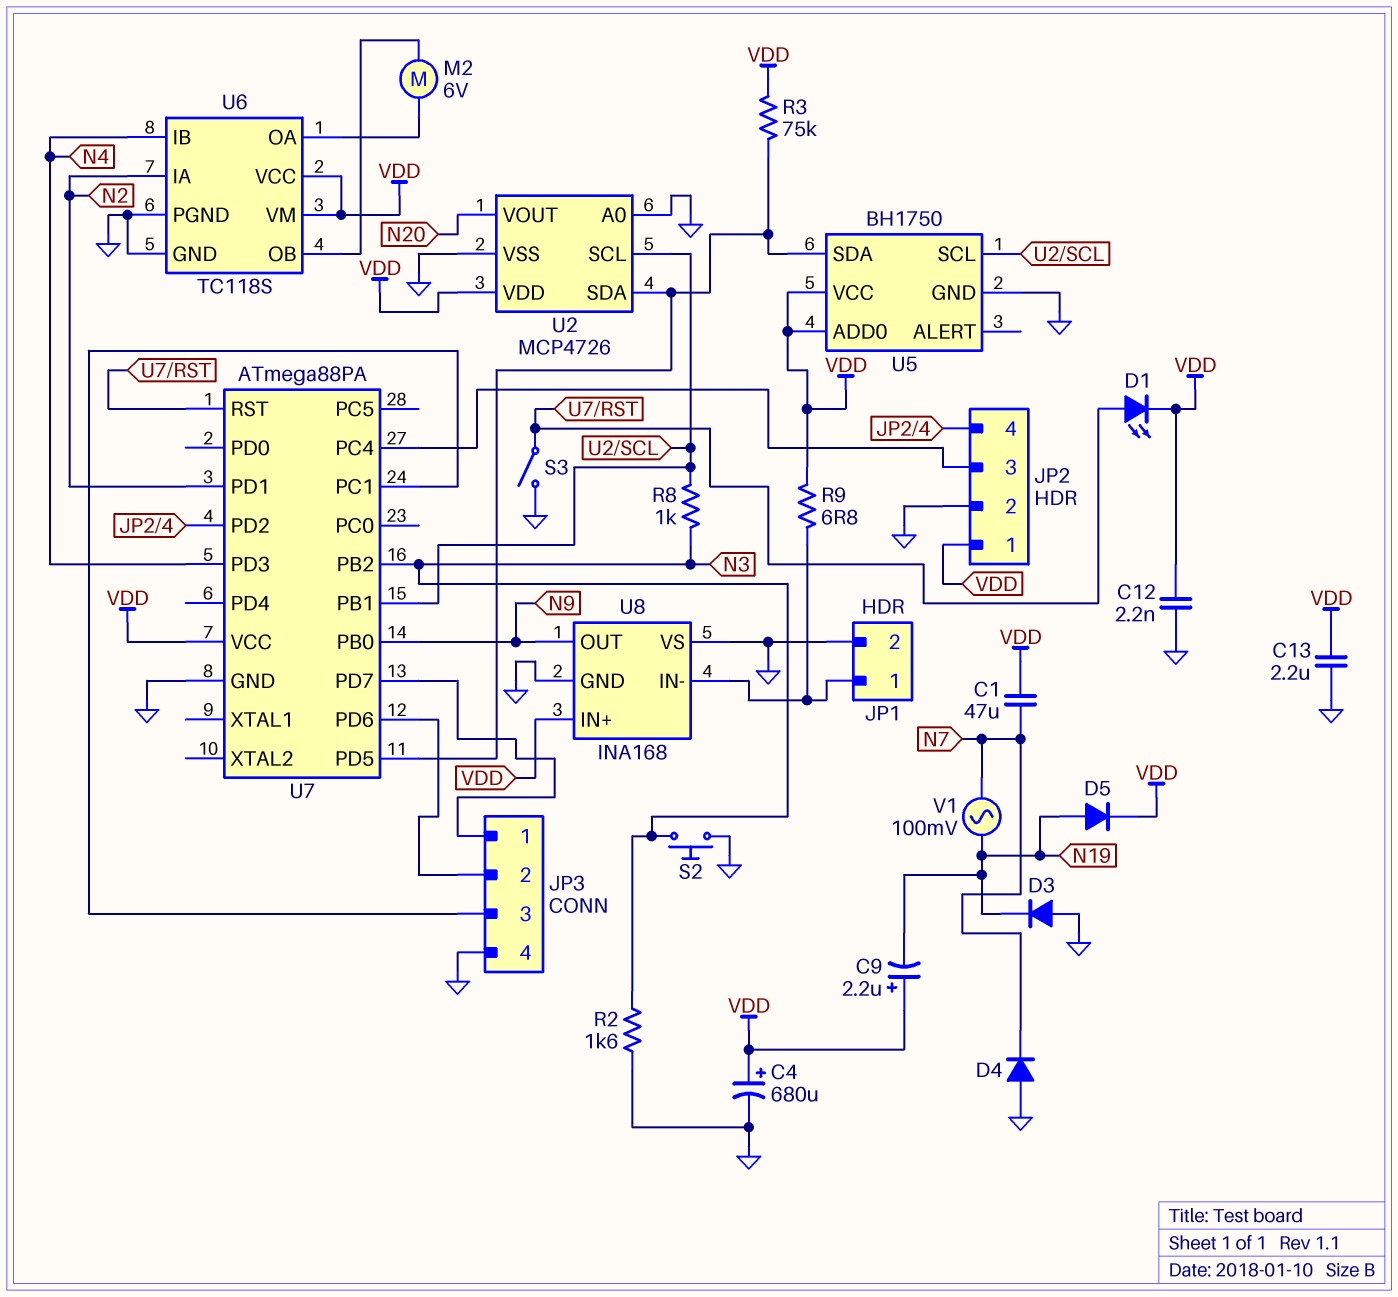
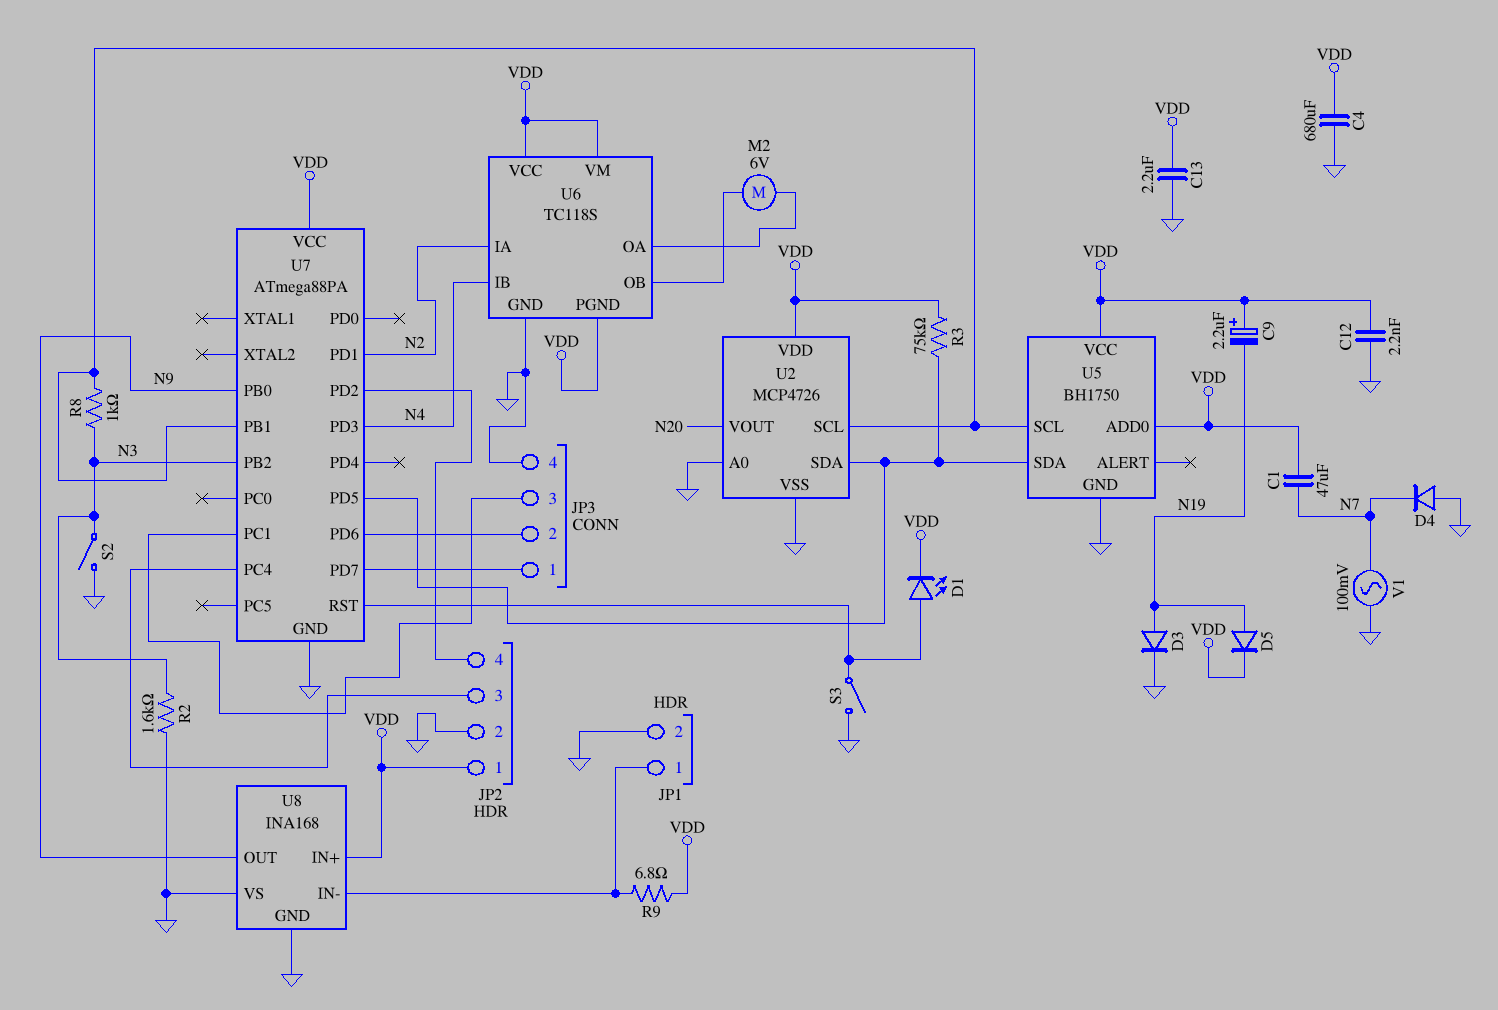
C4: 680uF (plus VDD, minus GND) -> 680uF (GND, VDD)
D3: diode (A GND, K N19) -> diode (A N19, K GND)
S2: button (GND, N3) -> switch (GND, N3)
U6 pin PGND: GND -> VDD
V1: AC 100mV (N7, N19) -> AC 100mV (GND, N7)

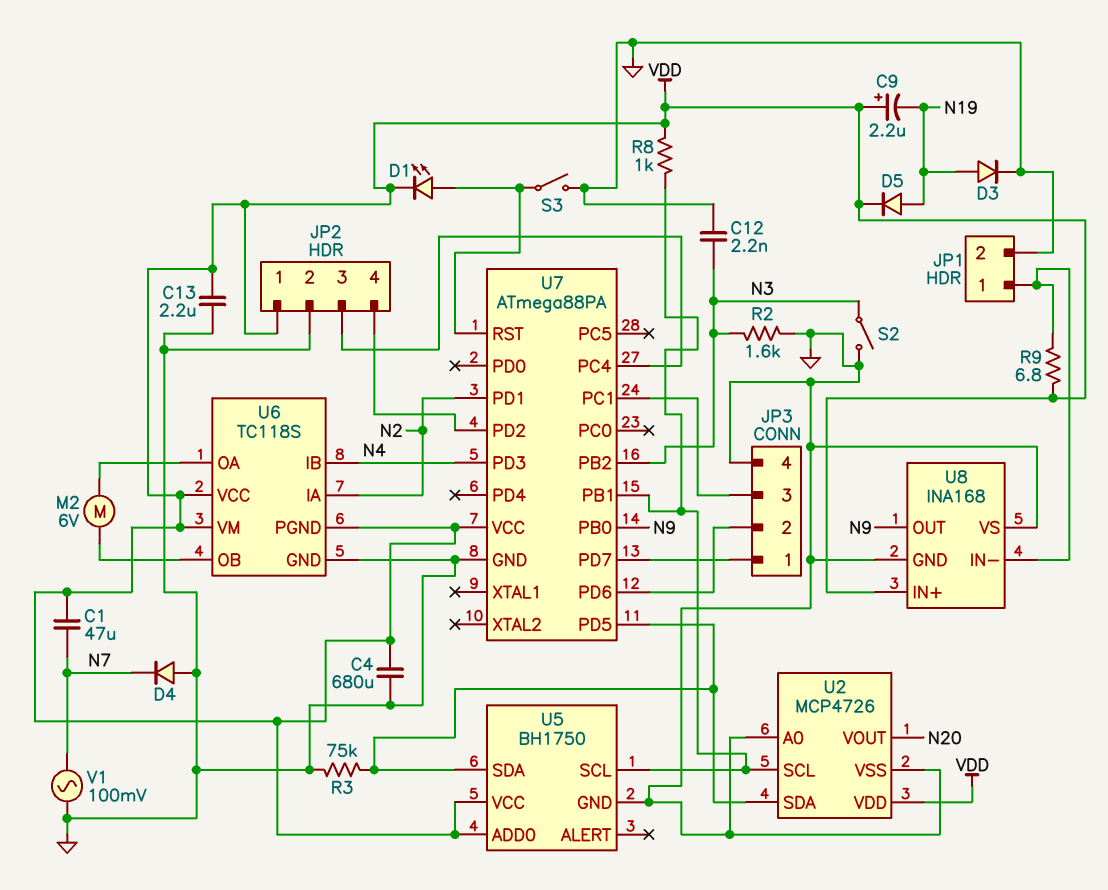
C12: 2.2nF (GND, VDD) -> 2.2nF (GND, N3)
R3: 75k (U2/SDA, VDD) -> 75k (GND, U2/SDA)
R8: 1k (N3, U2/SCL) -> 1k (U2/SCL, VDD)

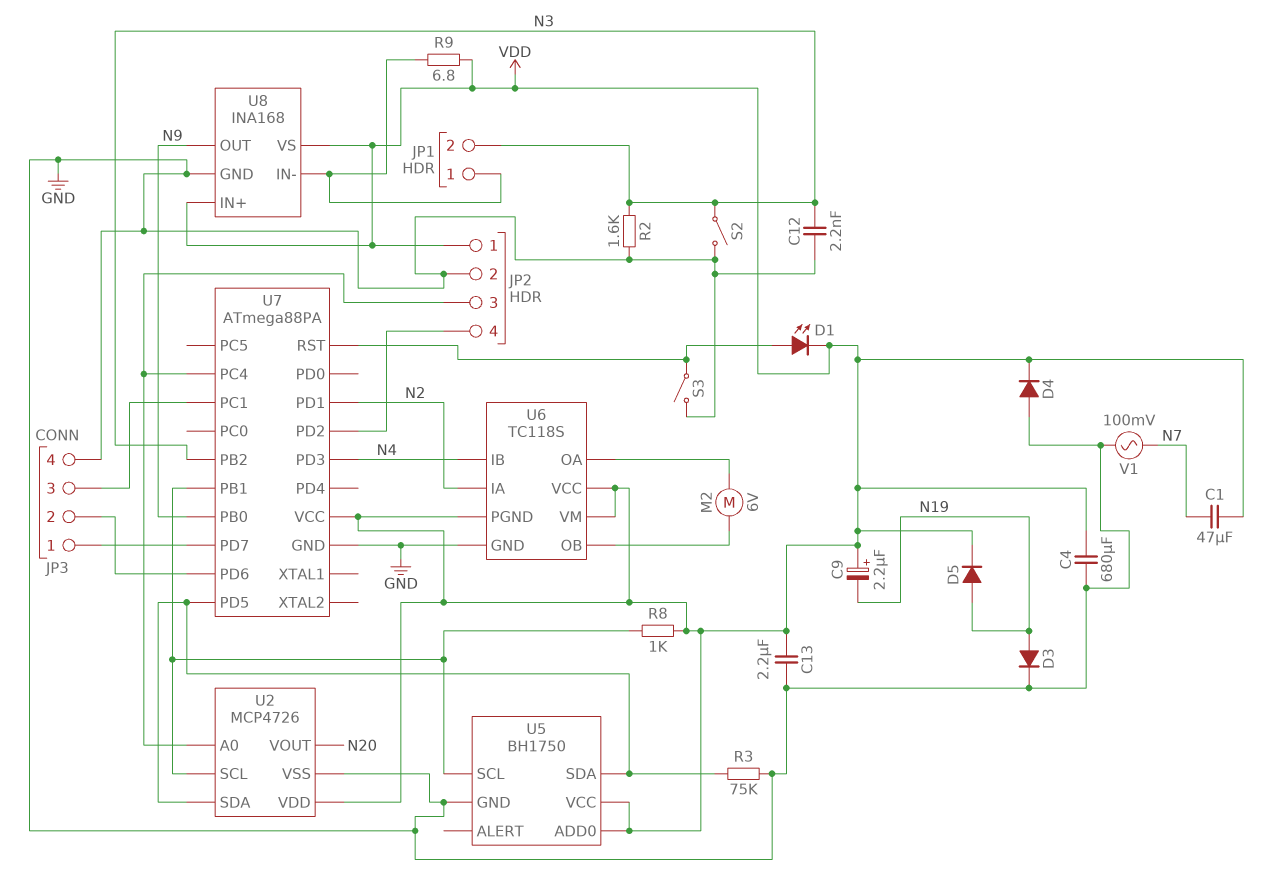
D4: diode (A GND, K N7) -> diode (A GND, K VDD)
JP1 pin 2: GND -> N3
U2 pin A0: GND -> JP2/3
U8 pin VS: GND -> VDD

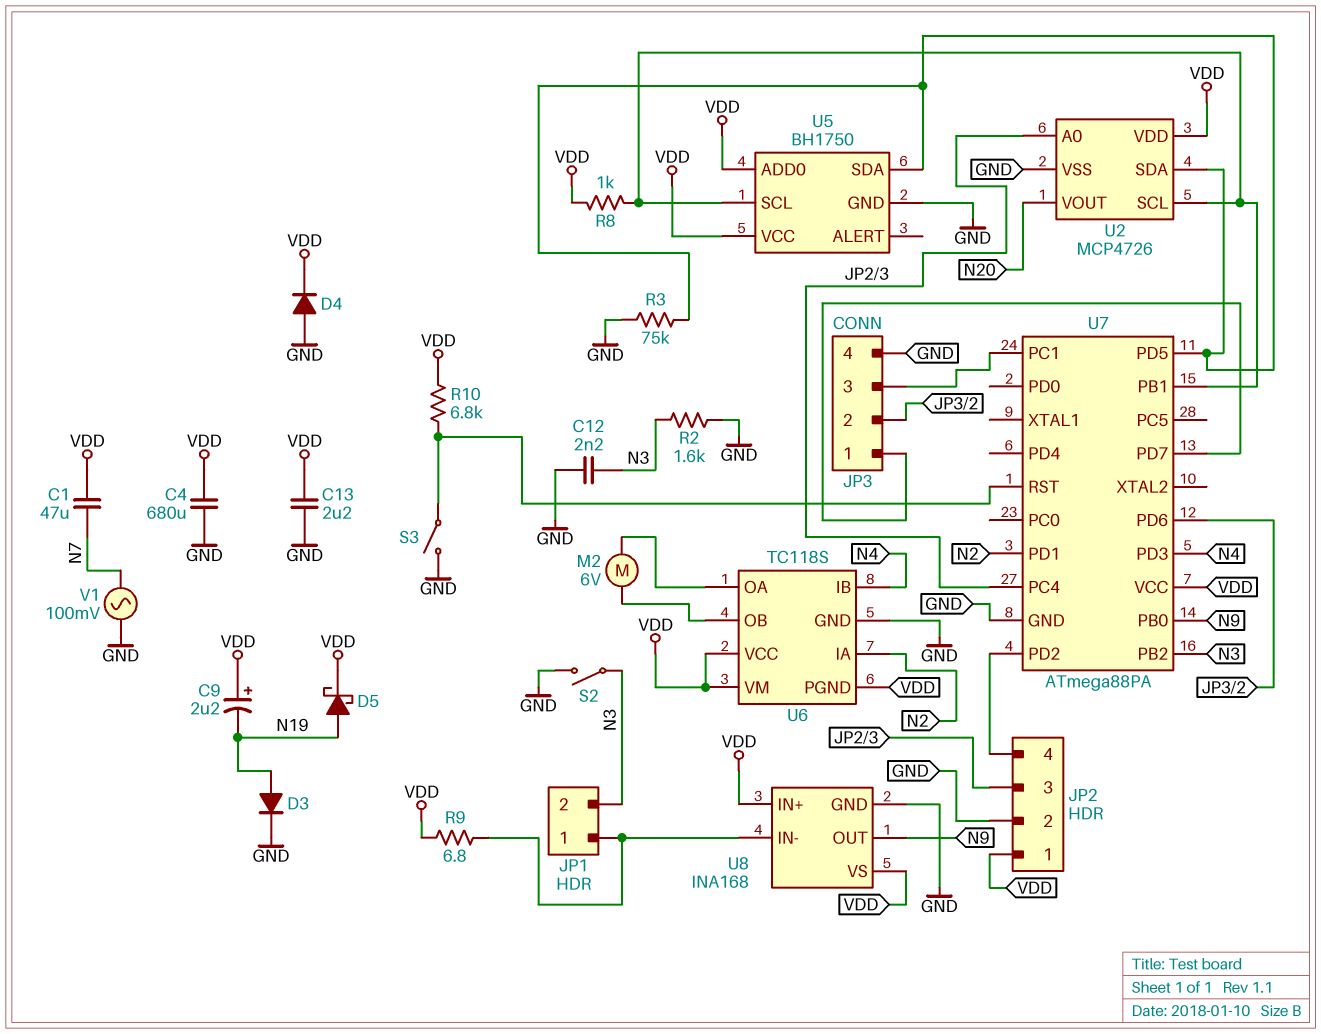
D1: LED (A U7/RST, K VDD) -> none
D5: diode (A N19, K VDD) -> schottky (A N19, K VDD)
R10: none -> 6.8k (U7/RST, VDD)

